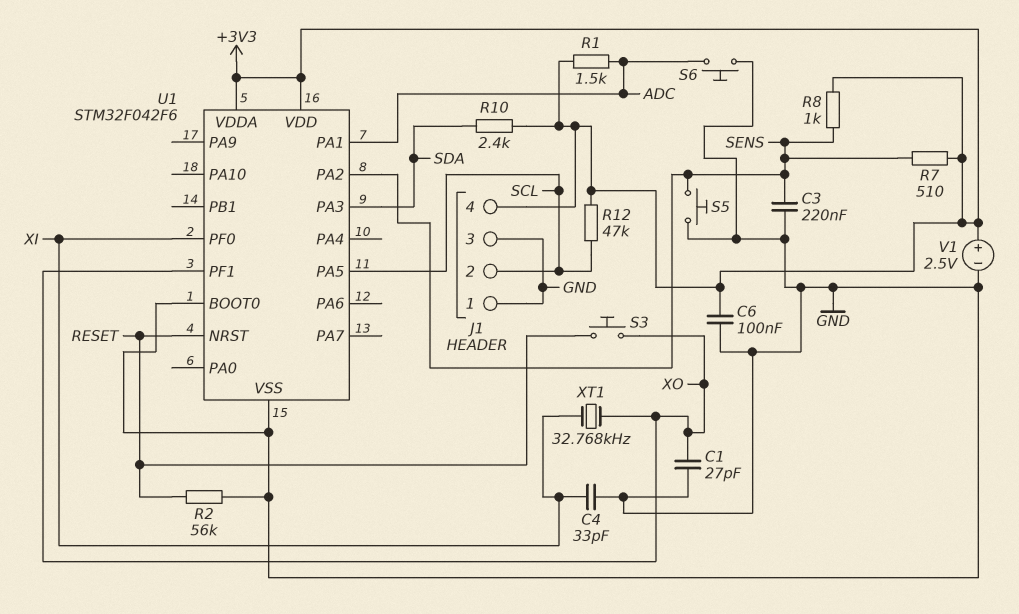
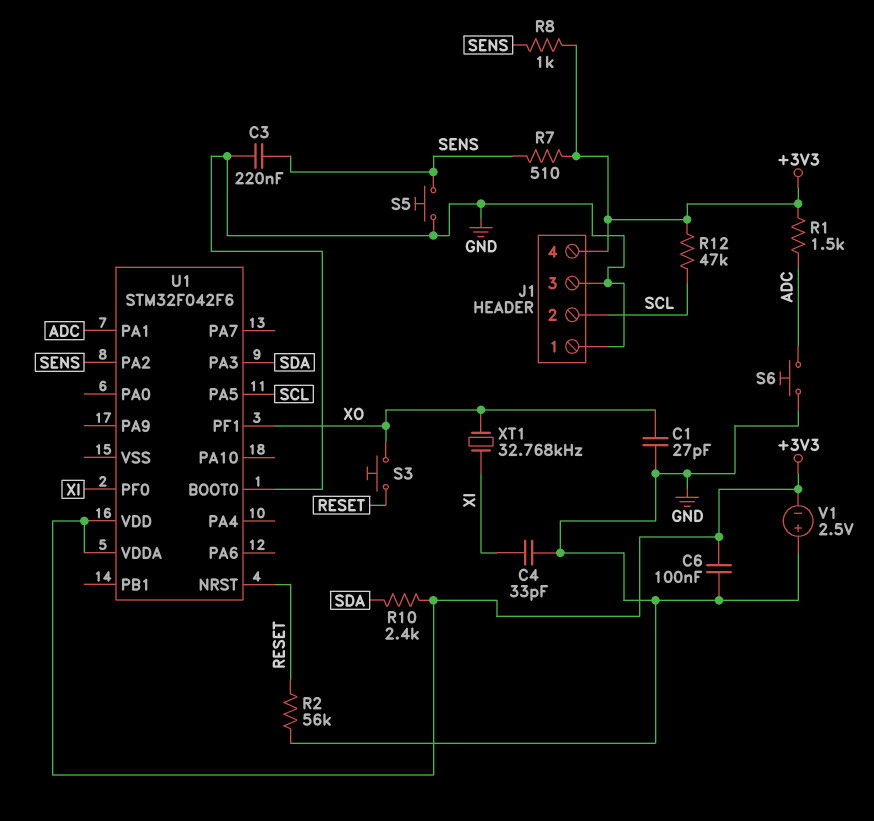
U1 pin VSS: GND -> none
V1: 2.5V (plus +3V3, minus GND) -> 2.5V (plus GND, minus +3V3)

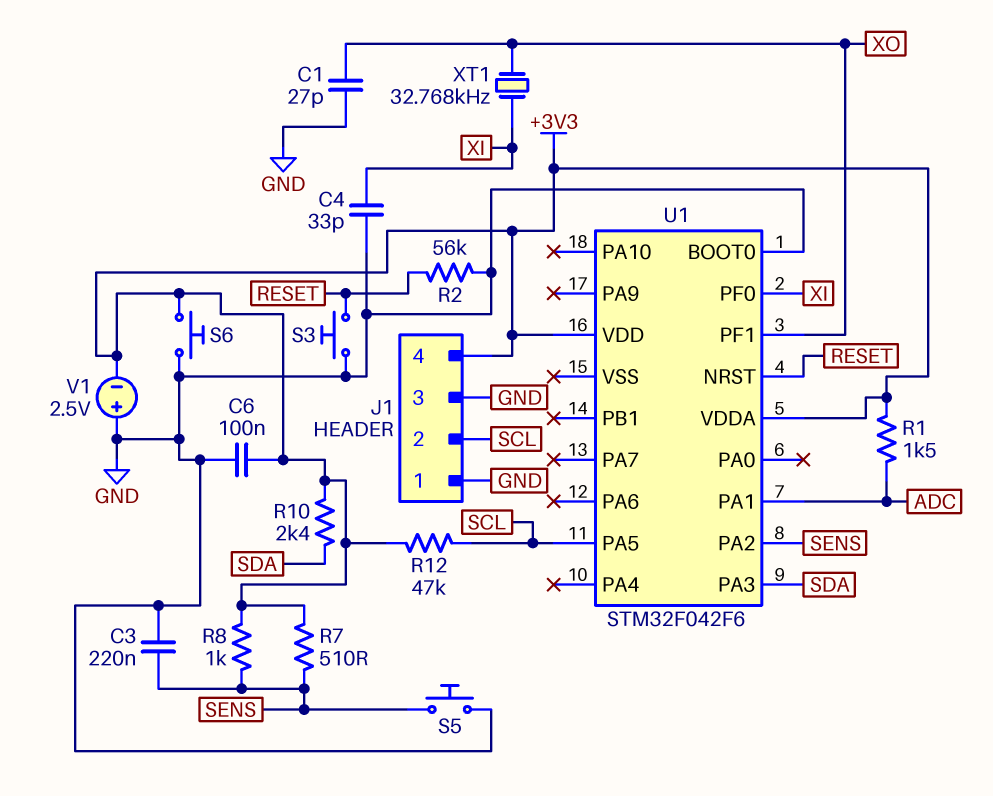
S3: button (RESET, XO) -> button (GND, RESET)
S6: button (ADC, GND) -> button (+3V3, GND)

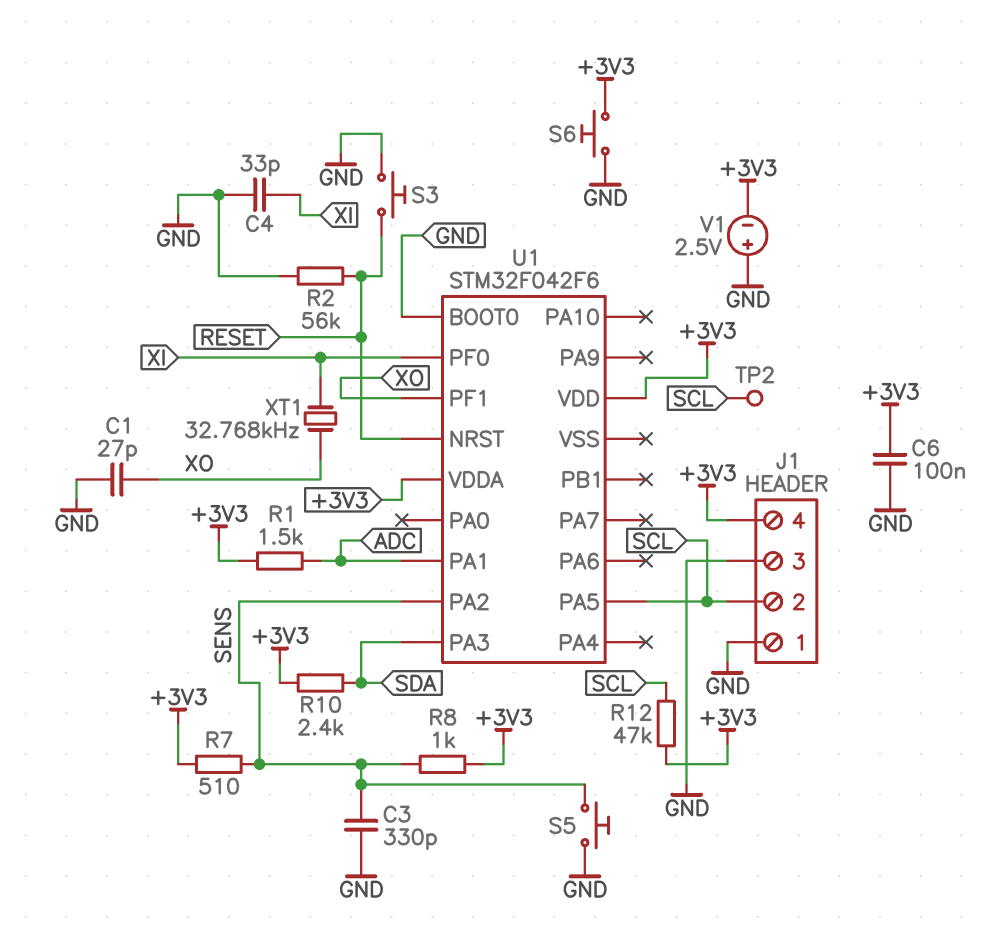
C3: 220nF (GND, SENS) -> 330pF (GND, SENS)
TP2: none -> test point (SCL)

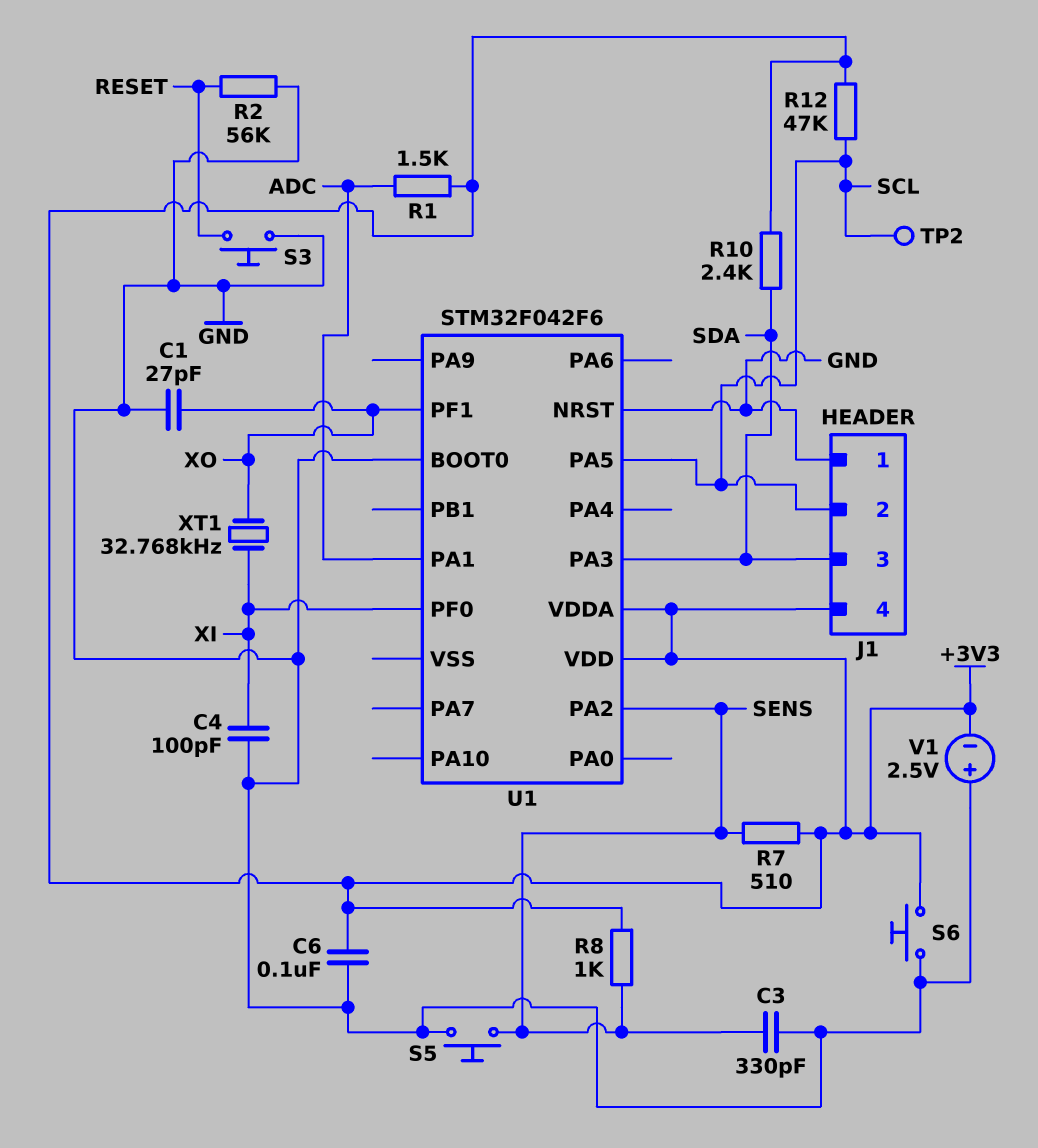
C4: 33pF (GND, XI) -> 100pF (GND, XI)
J1 pin 3: GND -> SDA
U1 pin NRST: RESET -> GND

